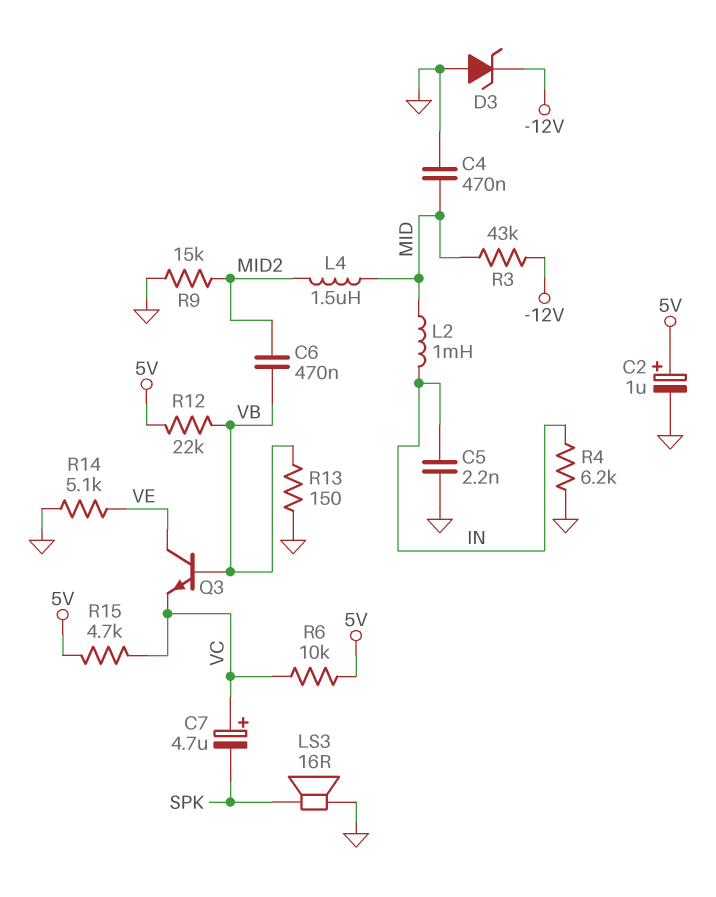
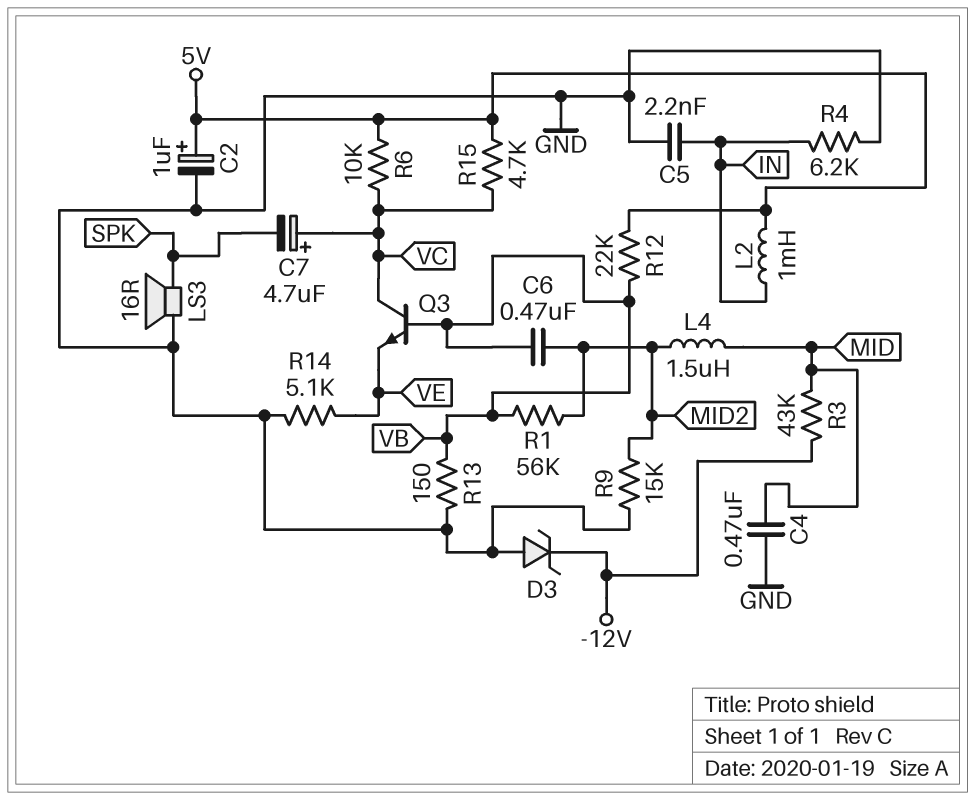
L2: 1mH (IN, MID) -> 1mH (5V, IN)
Q3: NPN (B VB, C VE, E VC) -> NPN (B VB, C VC, E VE)
R1: none -> 56k (MID2, VB)

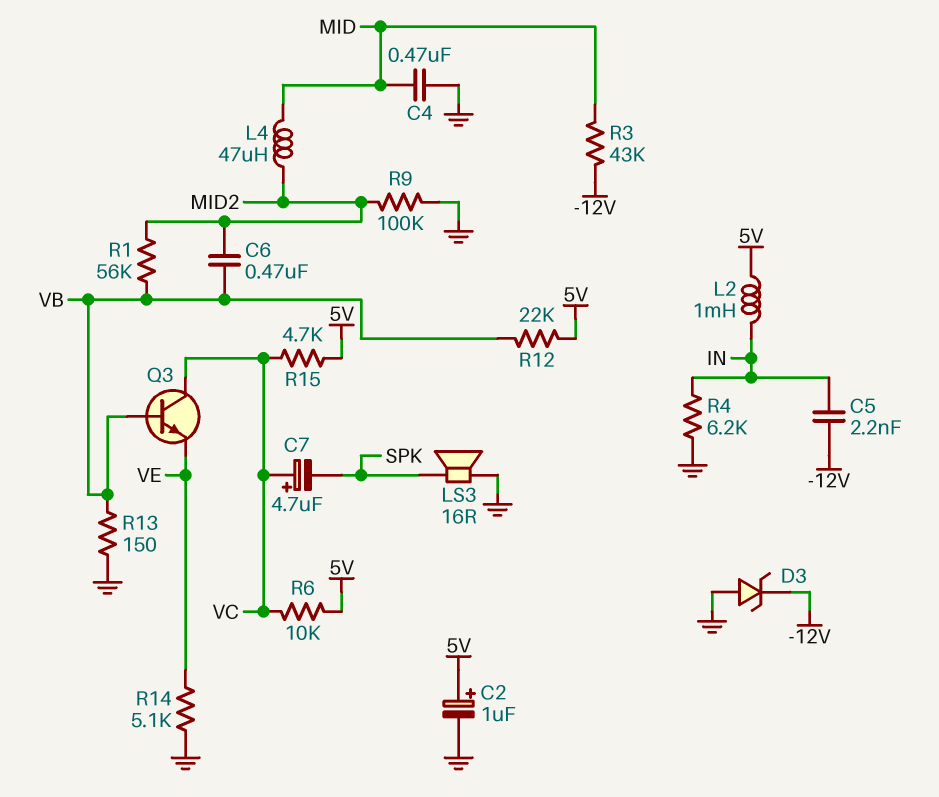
C5: 2.2nF (GND, IN) -> 2.2nF (-12V, IN)
L4: 1.5uH (MID, MID2) -> 47uH (MID, MID2)
R9: 15k (GND, MID2) -> 100k (GND, MID2)

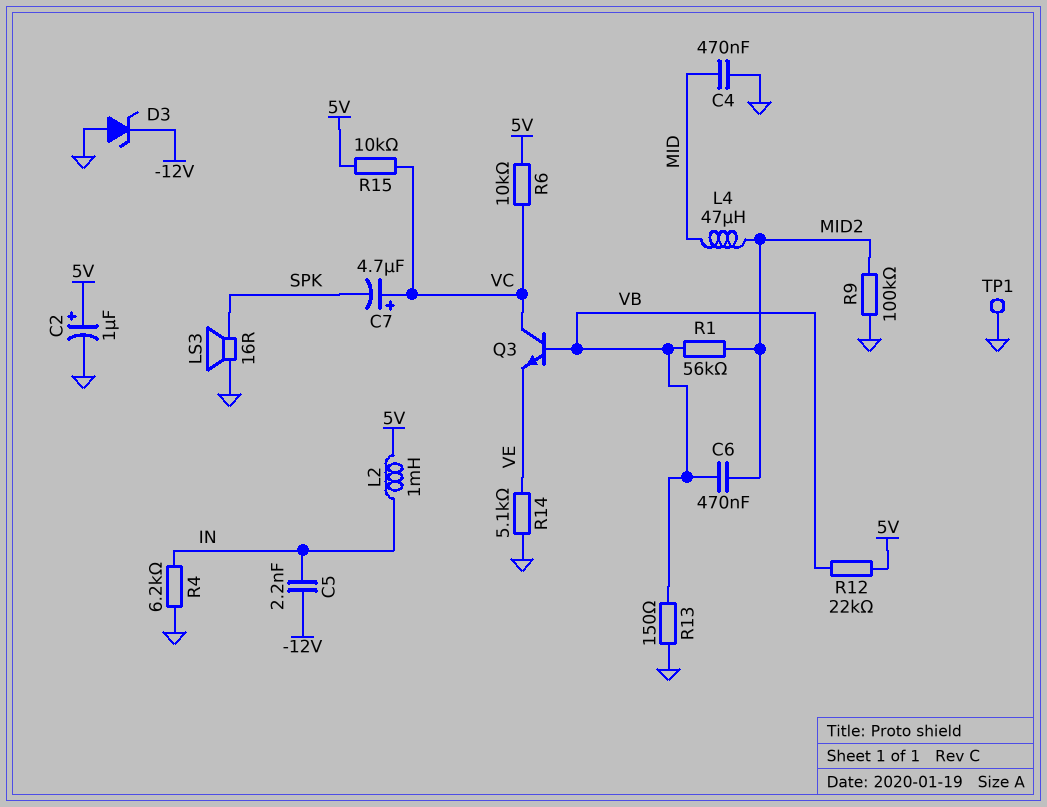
R3: 43k (-12V, MID) -> none
R15: 4.7k (5V, VC) -> 10k (5V, VC)
TP1: none -> test point (GND)

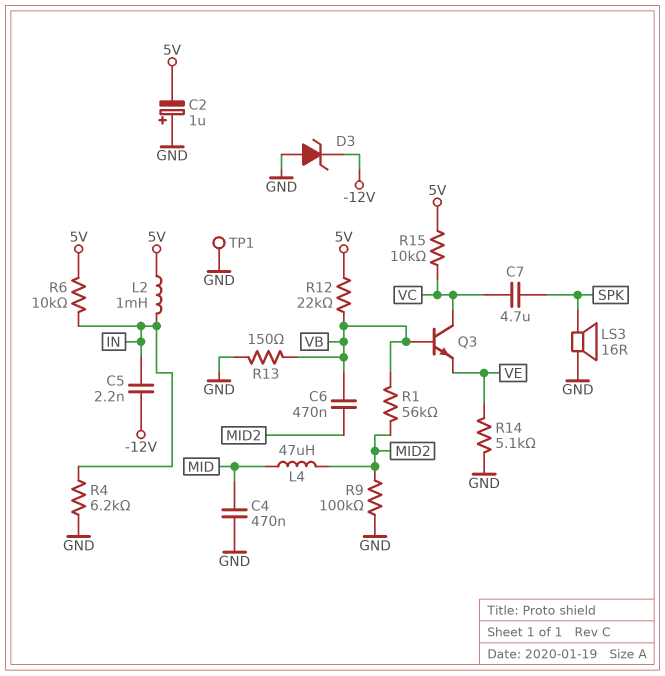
C2: 1uF (plus 5V, minus GND) -> 1uF (plus GND, minus 5V)
C7: 4.7uF (plus VC, minus SPK) -> 4.7uF (SPK, VC)
R6: 10k (5V, VC) -> 10k (5V, IN)

